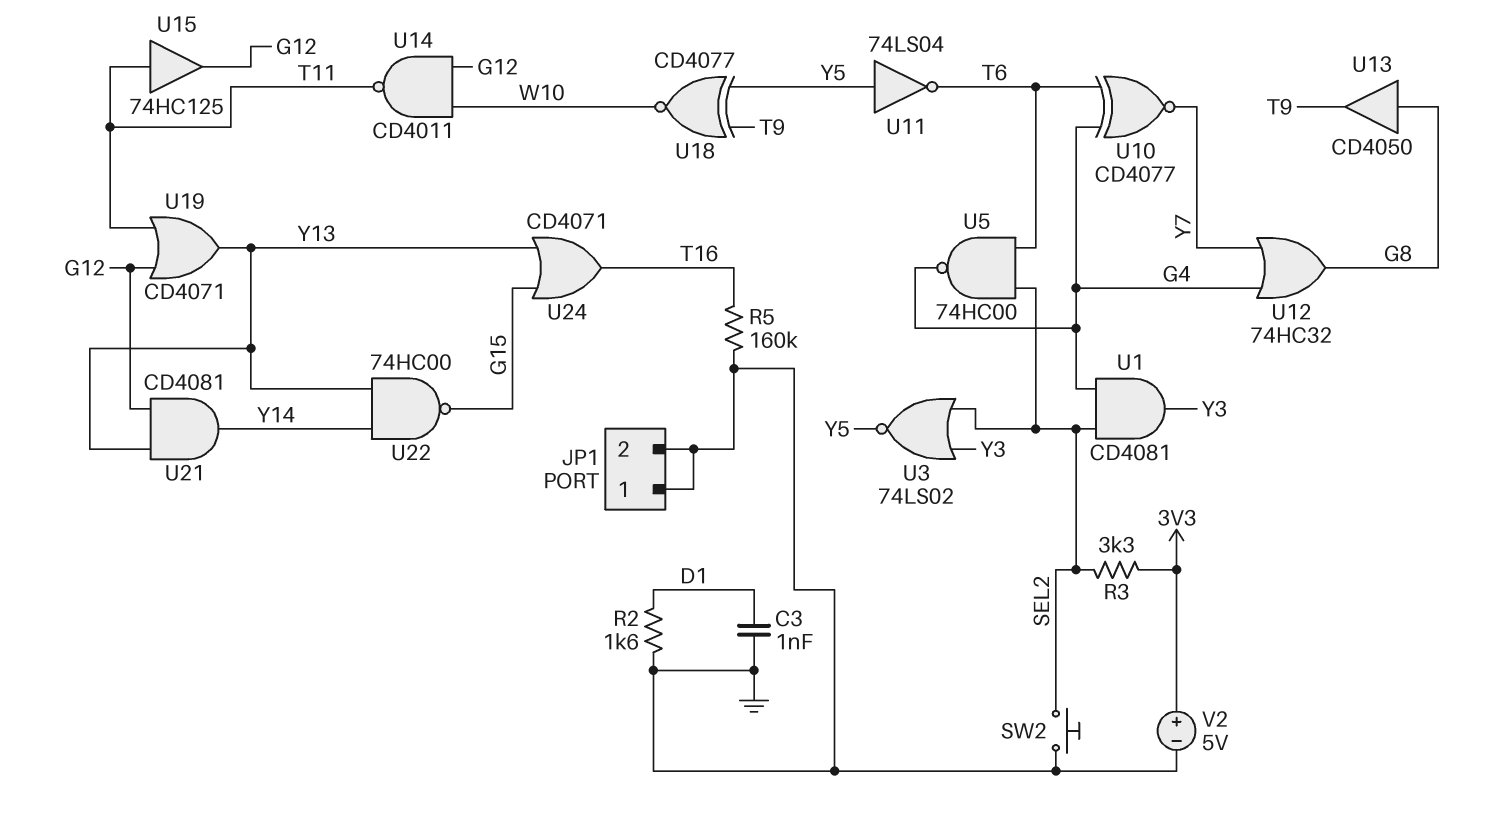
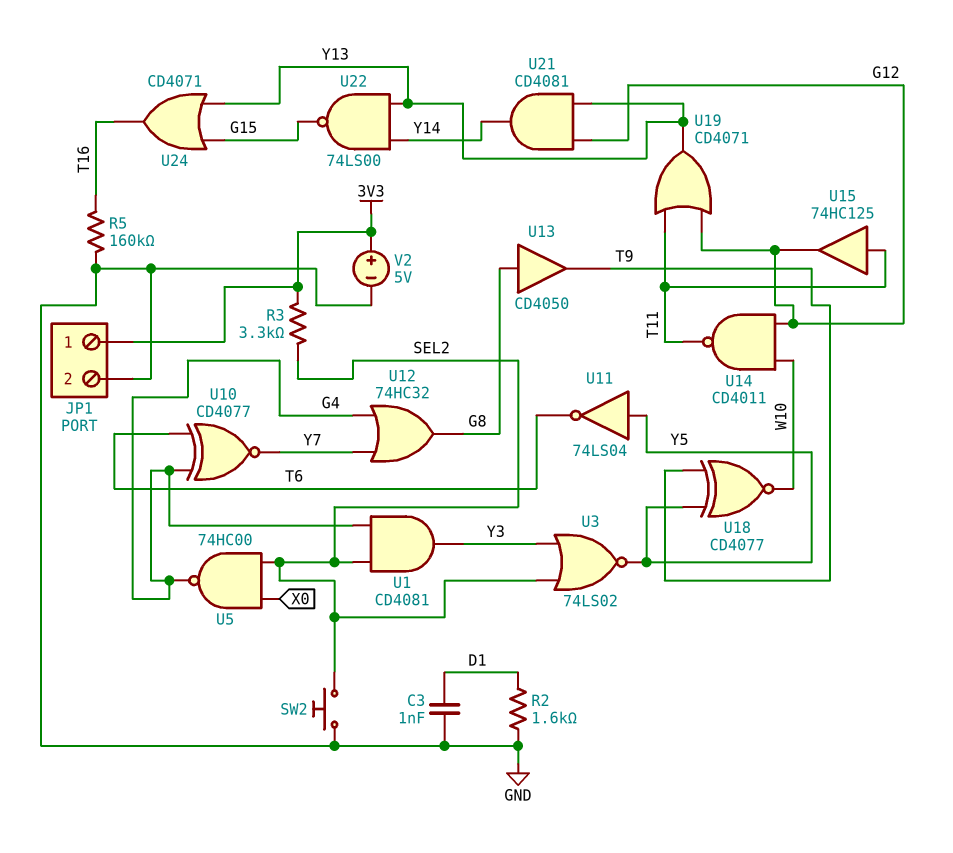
JP1 pin 1: GND -> 3V3
U5: NAND 74HC00 (in SEL2, in T6, out G4) -> NAND 74HC00 (in SEL2, in X0, out G4)
U22: NAND 74HC00 (in Y13, in Y14, out G15) -> NAND 74LS00 (in Y13, in Y14, out G15)

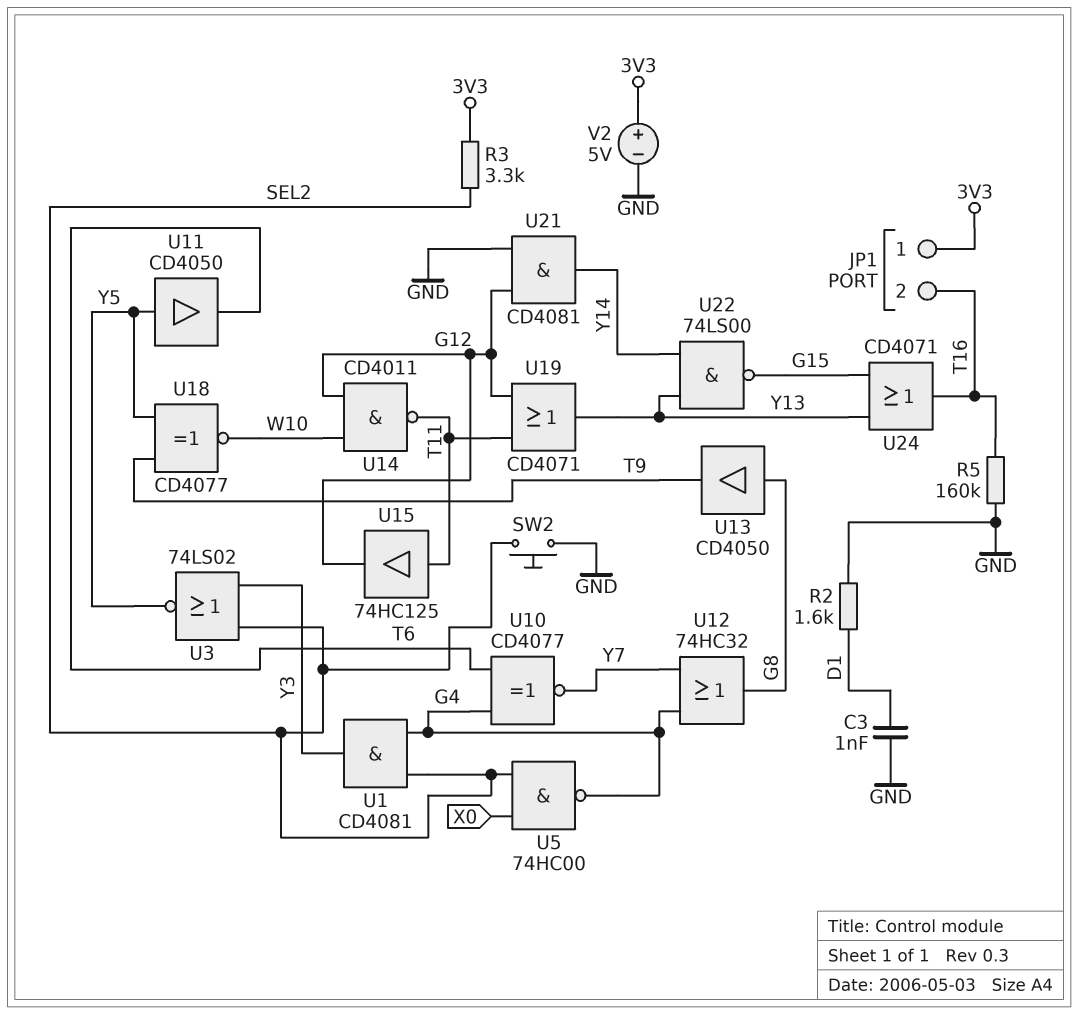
JP1 pin 2: GND -> T16
U11: NOT 74LS04 (in Y5, out T6) -> buffer CD4050 (in Y5, out T6)
U21: AND CD4081 (in G12, in Y13, out Y14) -> AND CD4081 (in G12, in GND, out Y14)

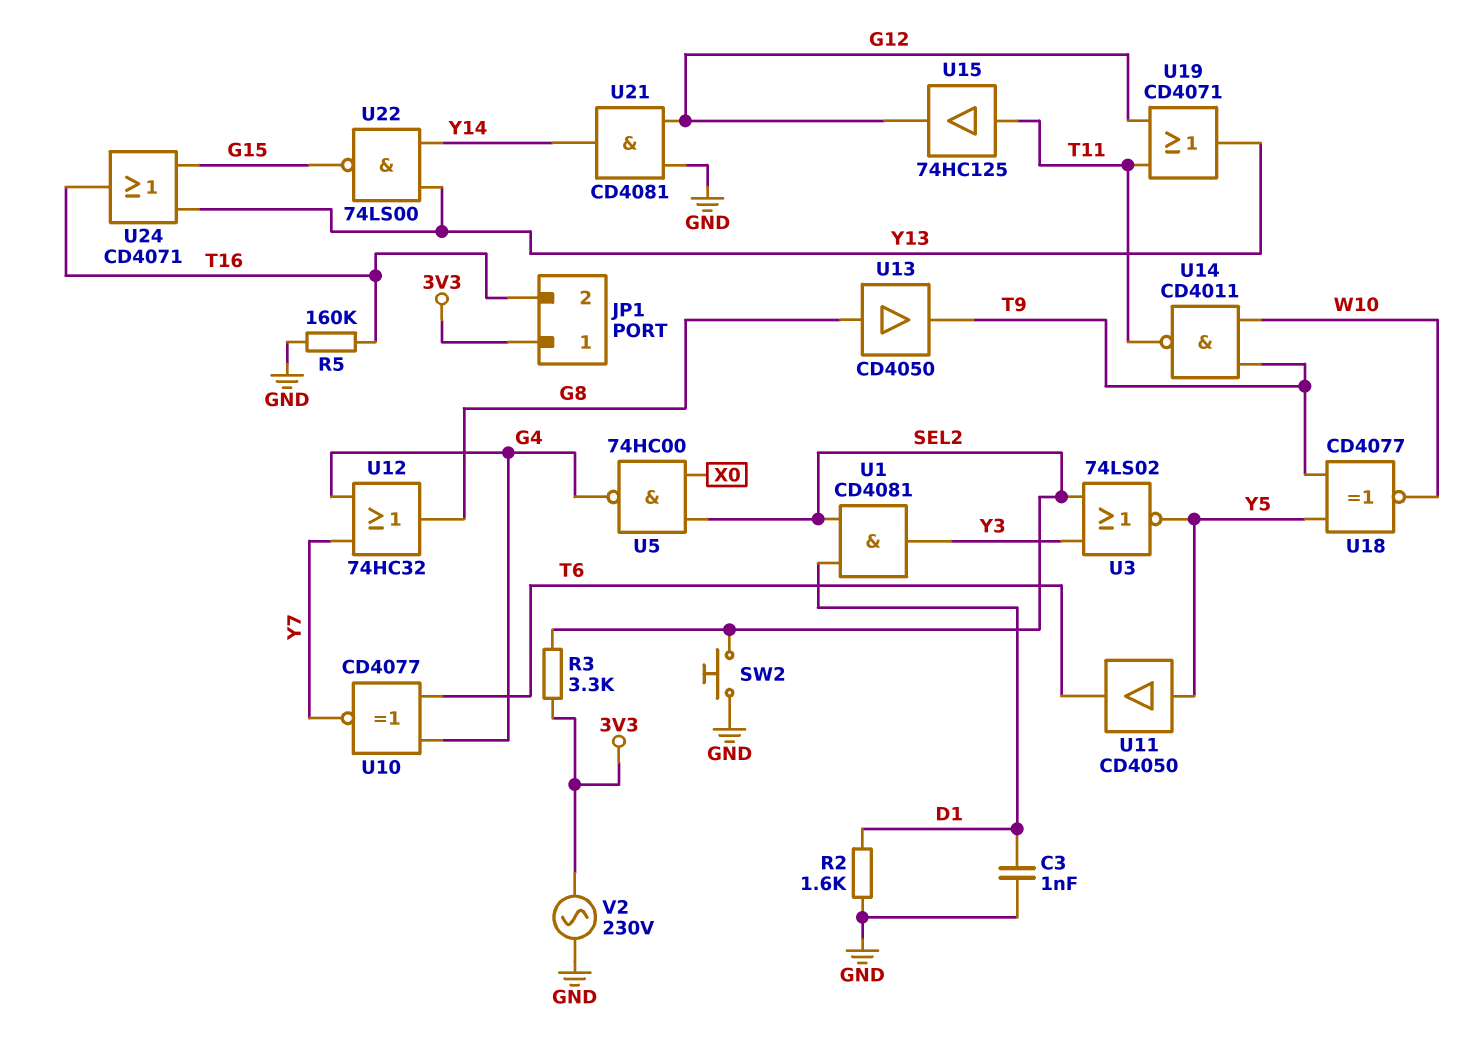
U1: AND CD4081 (in G4, in SEL2, out Y3) -> AND CD4081 (in D1, in SEL2, out Y3)
U14: NAND CD4011 (in G12, in W10, out T11) -> NAND CD4011 (in T9, in W10, out T11)
V2: 5V (plus 3V3, minus GND) -> AC 230V (3V3, GND)

